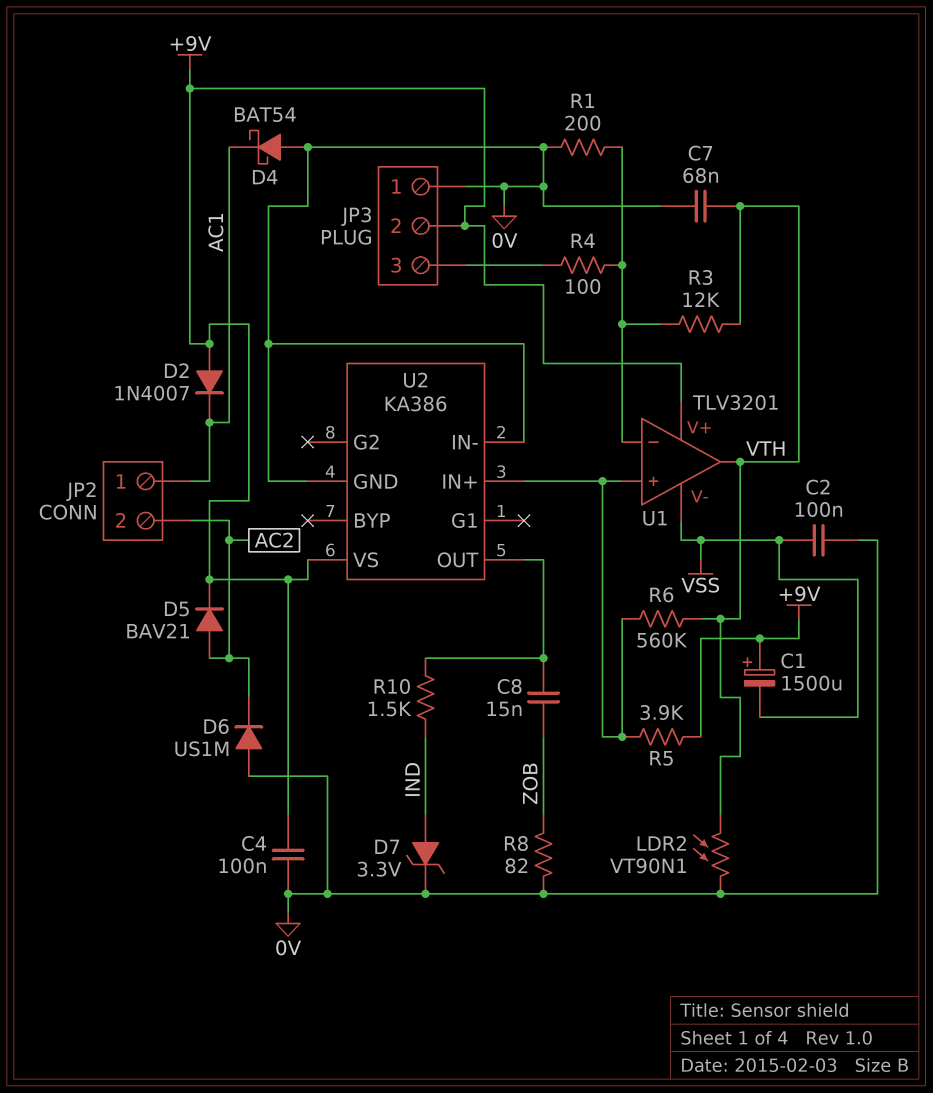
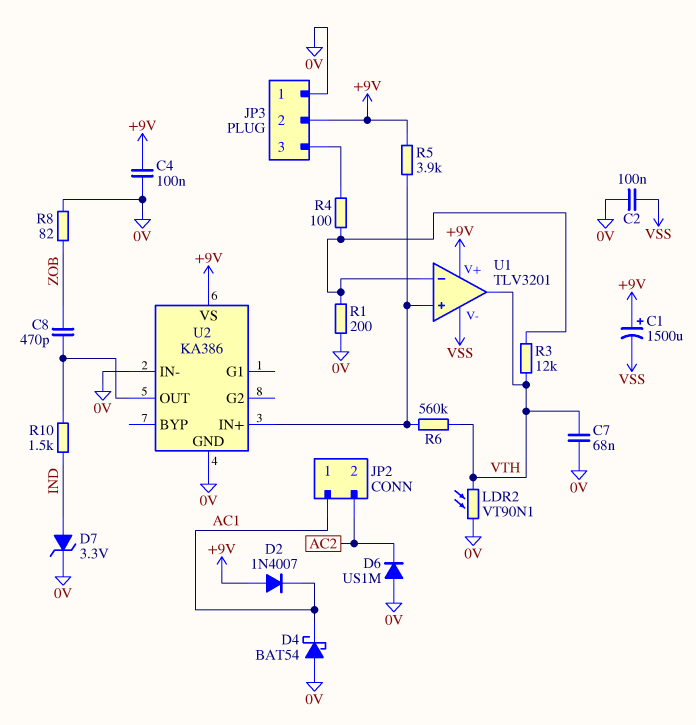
C8: 15nF (U2/OUT, ZOB) -> 470pF (U2/OUT, ZOB)
D5: diode BAV21 (A AC2, K +9V) -> none

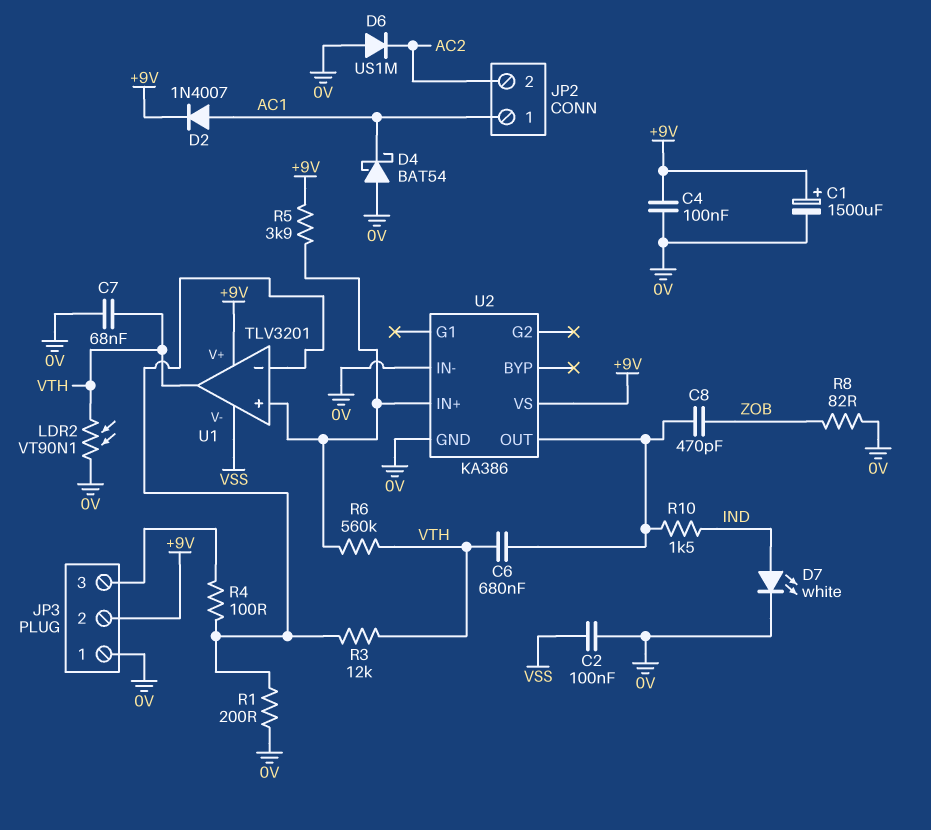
C1: 1500uF (plus +9V, minus VSS) -> 1500uF (plus +9V, minus 0V)
C6: none -> 680nF (U2/OUT, VTH)
D2: diode 1N4007 (A +9V, K AC1) -> diode 1N4007 (A AC1, K +9V)
D7: zener 3.3V (A IND, K 0V) -> LED white (A IND, K 0V)

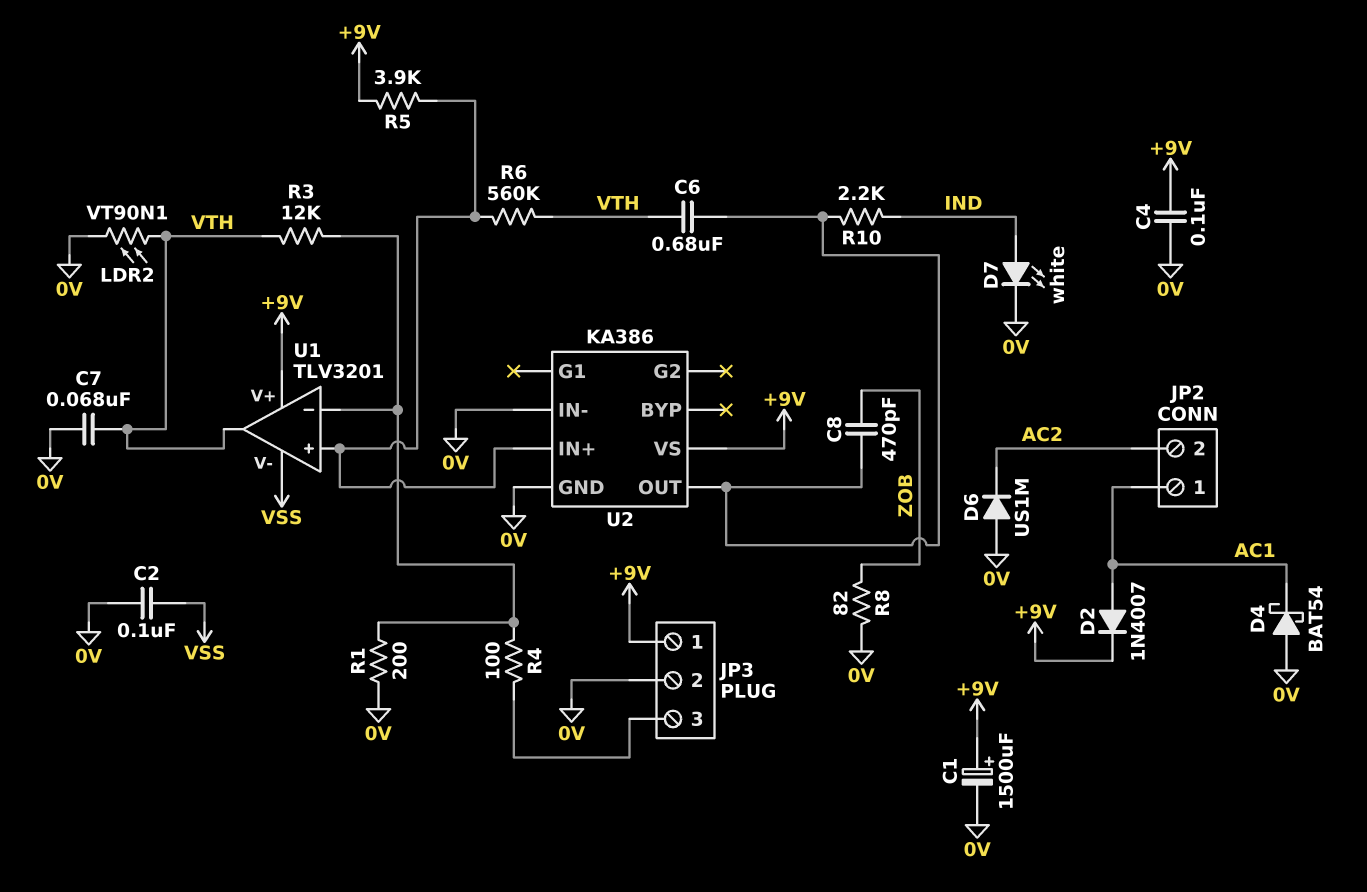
JP3 pin 1: 0V -> +9V
JP3 pin 2: +9V -> 0V
R10: 1.5k (IND, U2/OUT) -> 2.2k (IND, U2/OUT)

